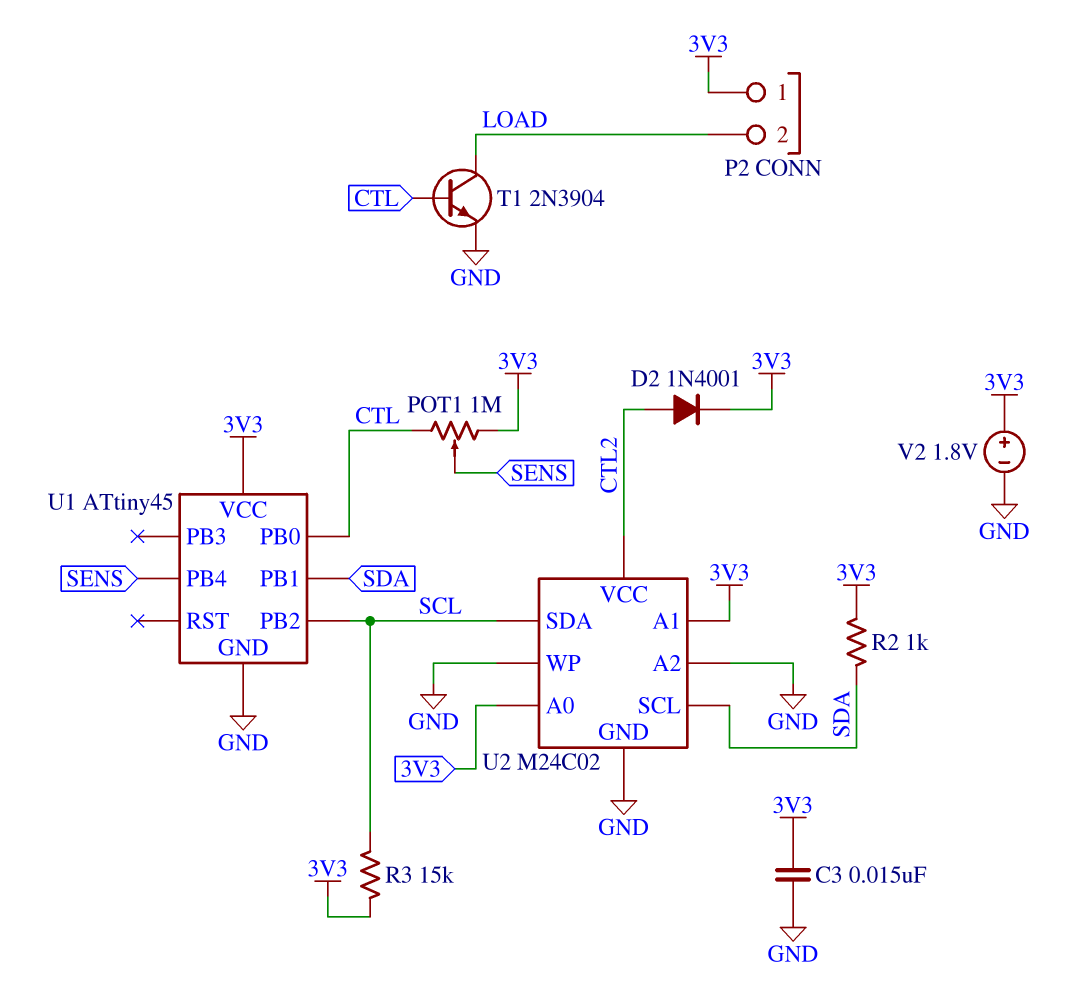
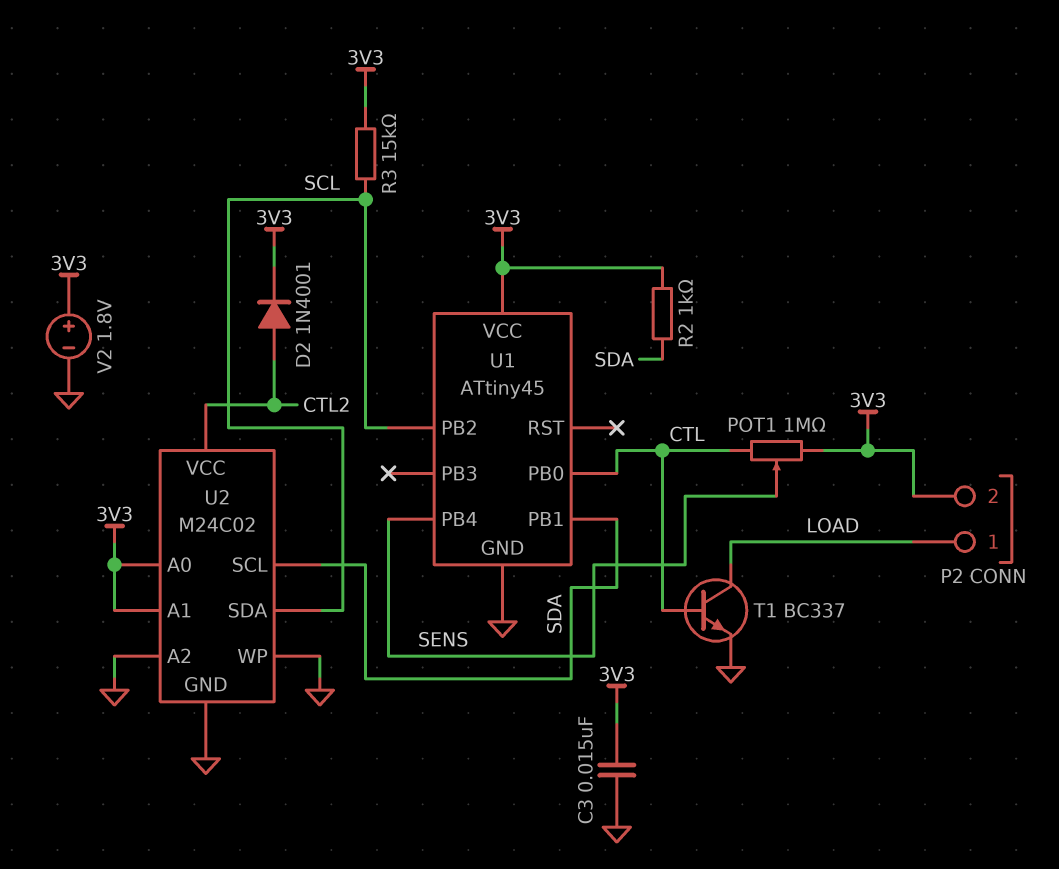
P2 pin 1: 3V3 -> LOAD
P2 pin 2: LOAD -> 3V3
T1: NPN 2N3904 (B CTL, C LOAD, E GND) -> NPN BC337 (B CTL, C LOAD, E GND)

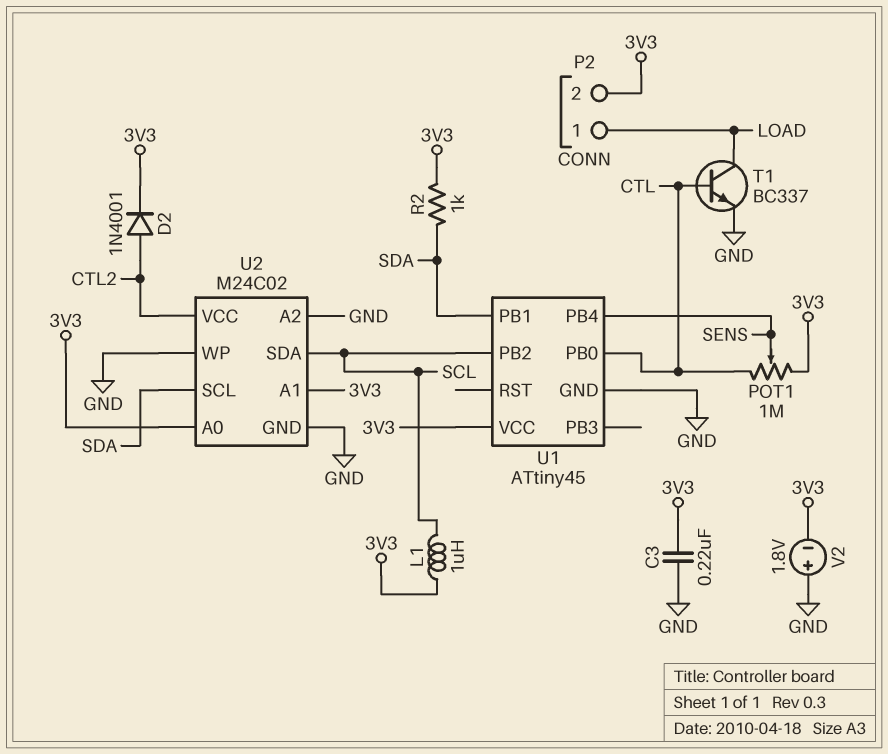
C3: 15nF (3V3, GND) -> 220nF (3V3, GND)
L1: none -> 1uH (3V3, SCL)
R3: 15k (3V3, SCL) -> none
V2: 1.8V (plus 3V3, minus GND) -> 1.8V (plus GND, minus 3V3)

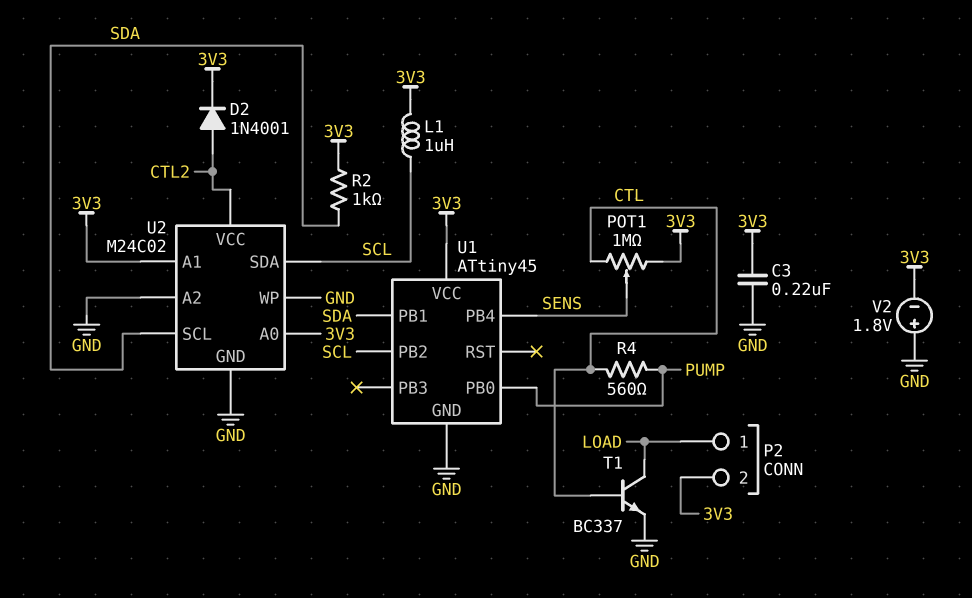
R4: none -> 560 (CTL, PUMP)
U1 pin PB0: CTL -> PUMP

